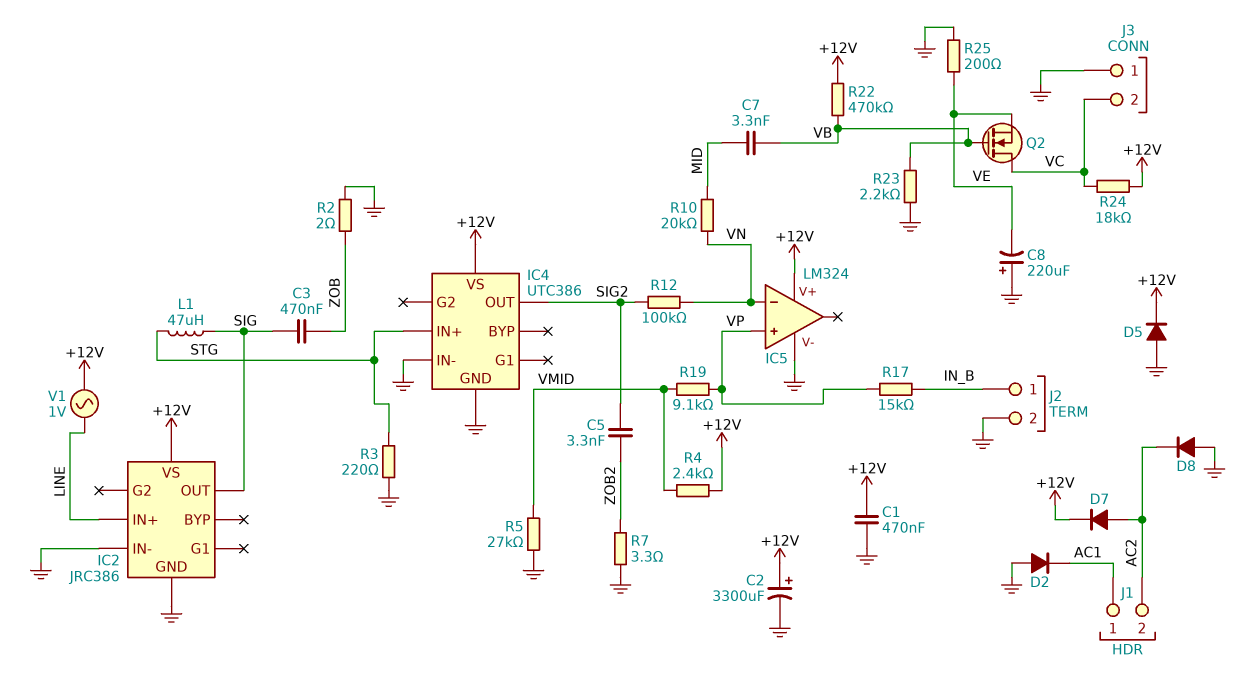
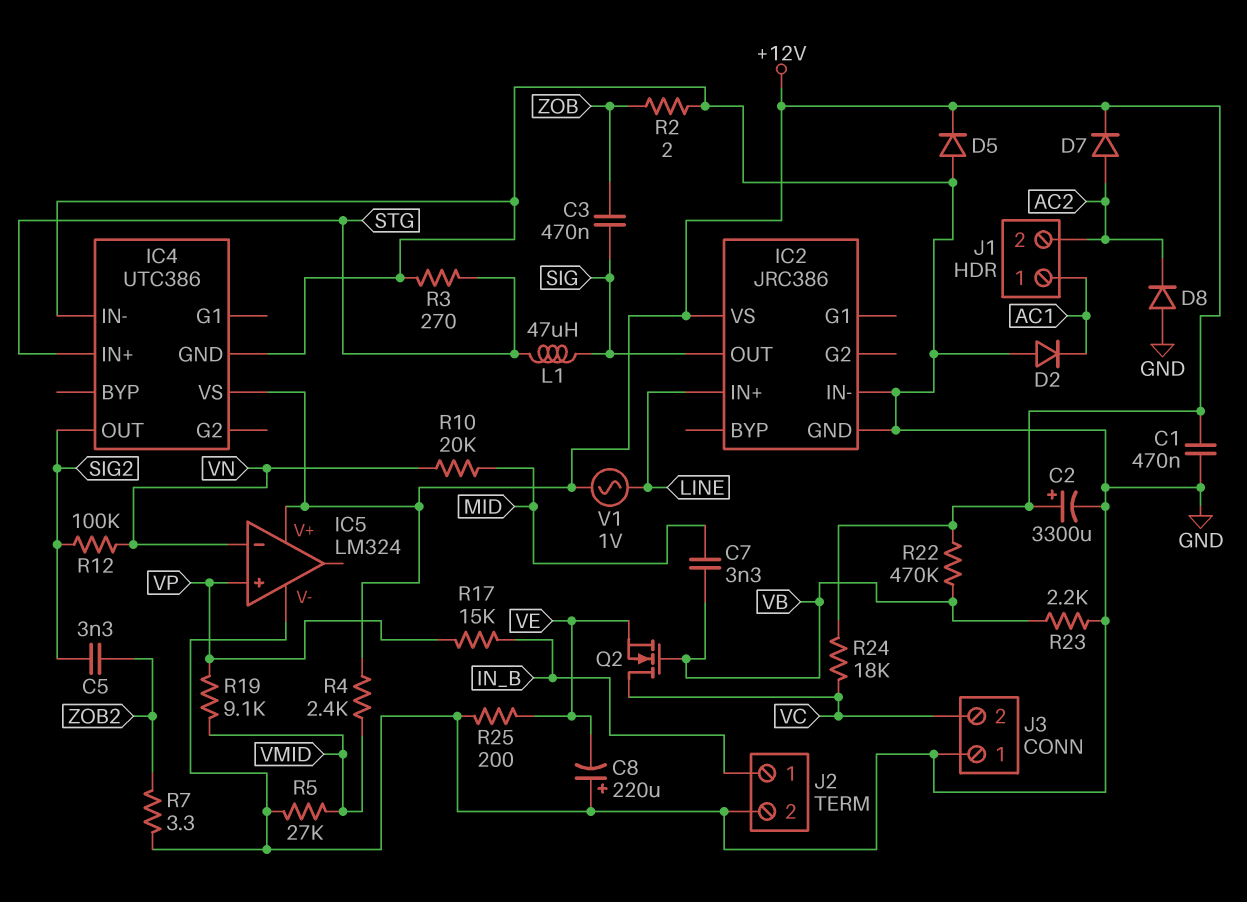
R3: 220 (GND, STG) -> 270 (GND, STG)

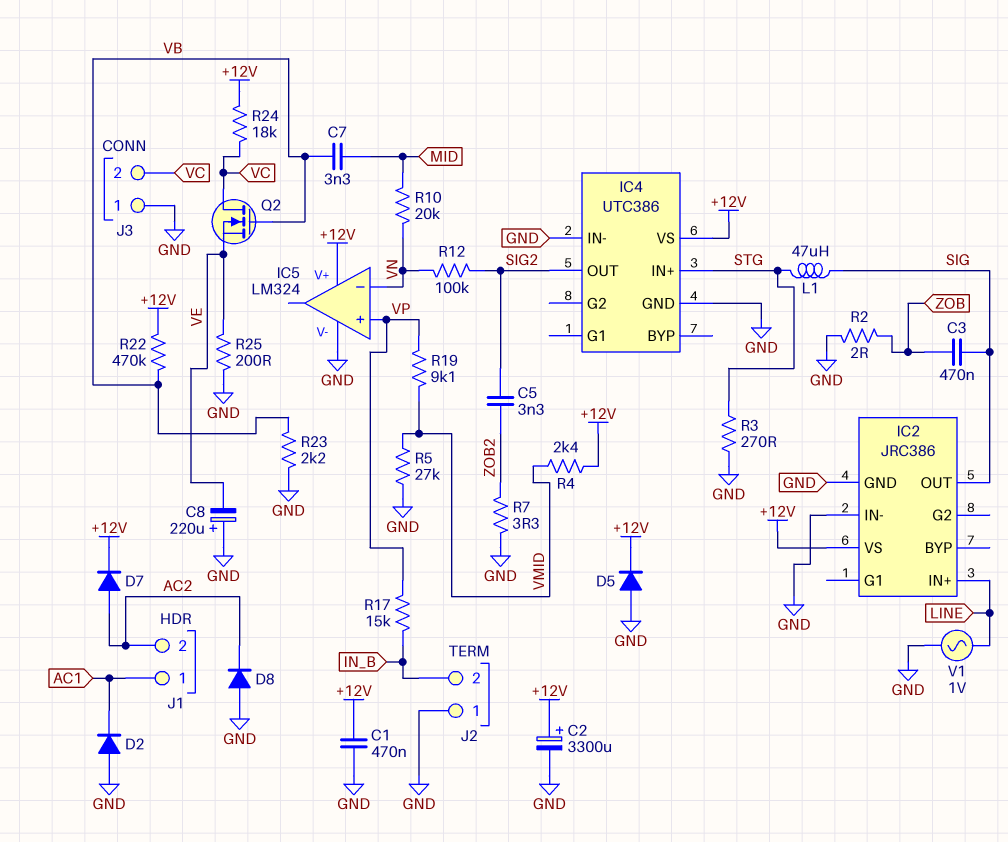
J2 pin 1: IN_B -> GND
J2 pin 2: GND -> IN_B
V1: AC 1V (+12V, LINE) -> AC 1V (GND, LINE)

